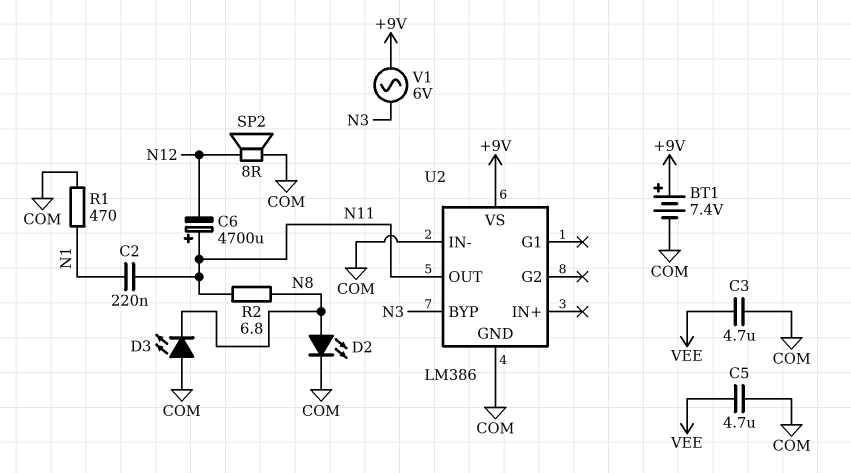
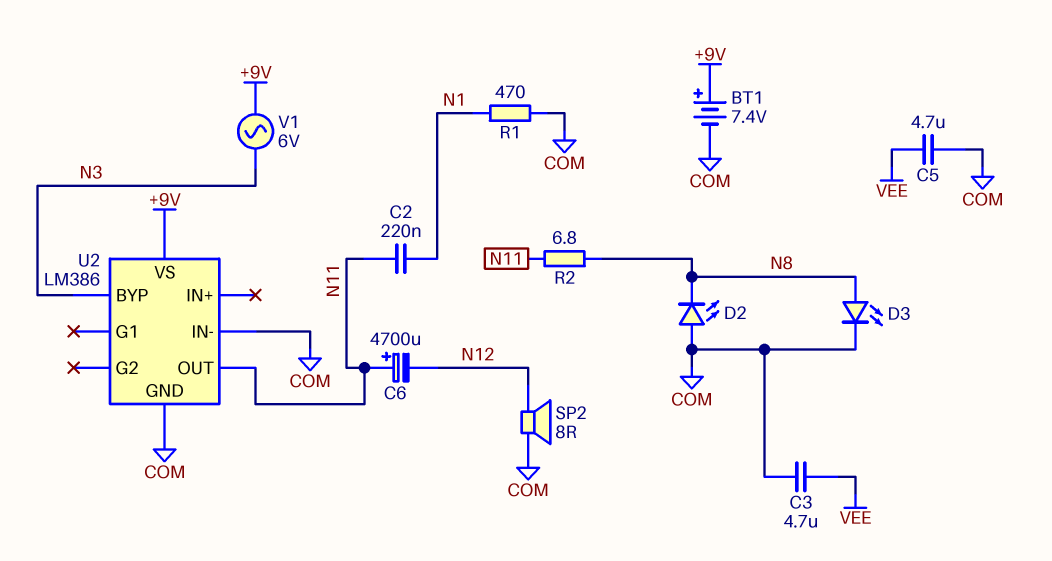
D2: LED (A N8, K COM) -> LED (A COM, K N8)
D3: LED (A COM, K N8) -> LED (A N8, K COM)

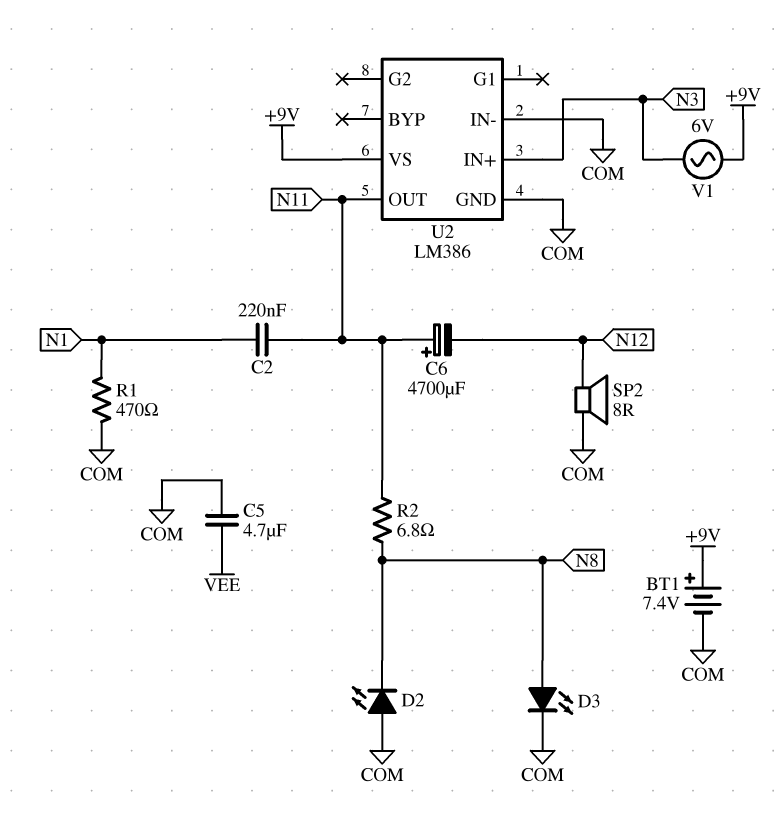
C3: 4.7uF (COM, VEE) -> none
U2 pin BYP: N3 -> none
U2 pin IN+: none -> N3

